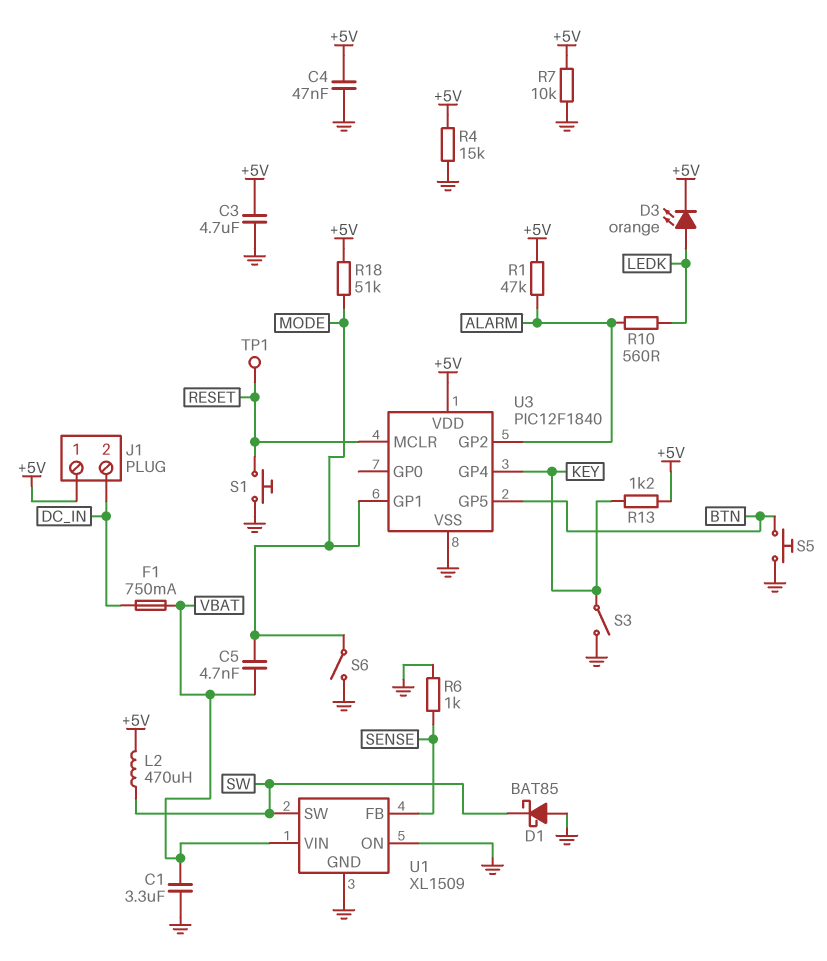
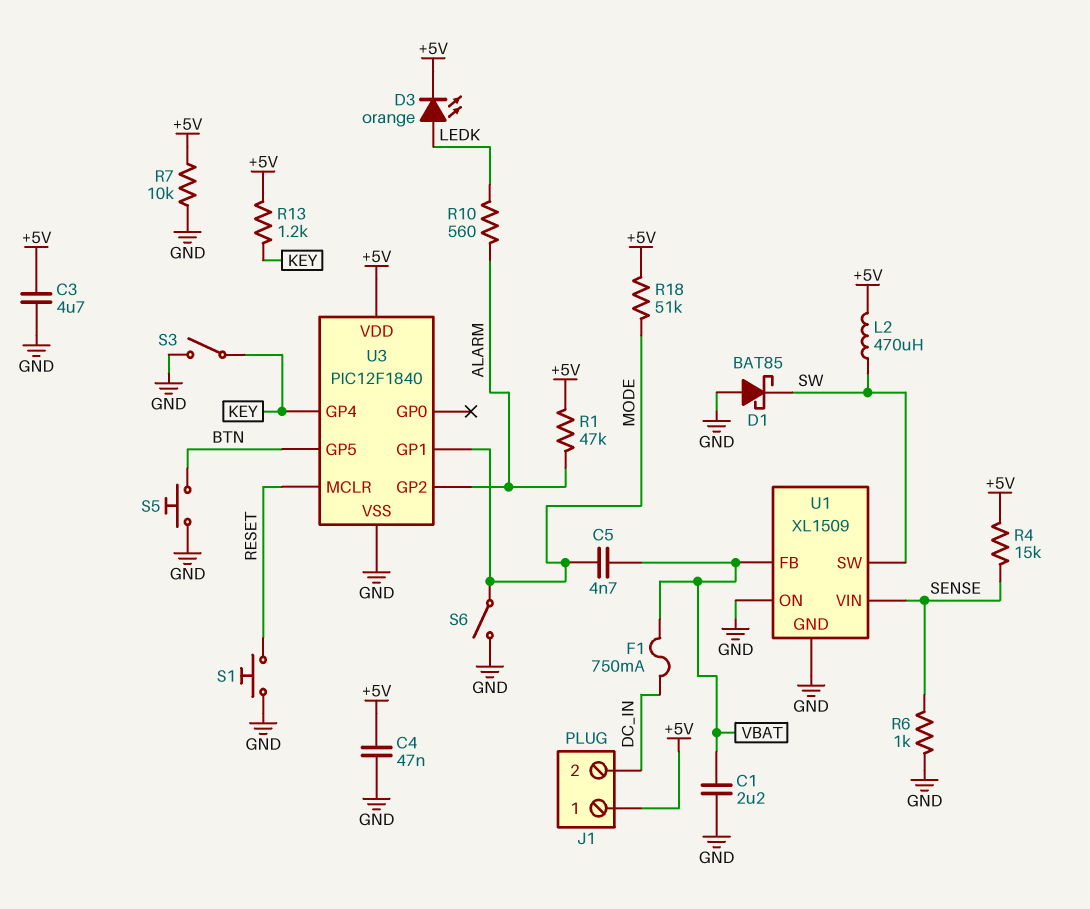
C1: 3.3uF (GND, VBAT) -> 2.2uF (GND, VBAT)
R4: 15k (+5V, GND) -> 15k (+5V, SENSE)
TP1: test point (RESET) -> none
U1 pin FB: SENSE -> VBAT
U1 pin VIN: VBAT -> SENSE

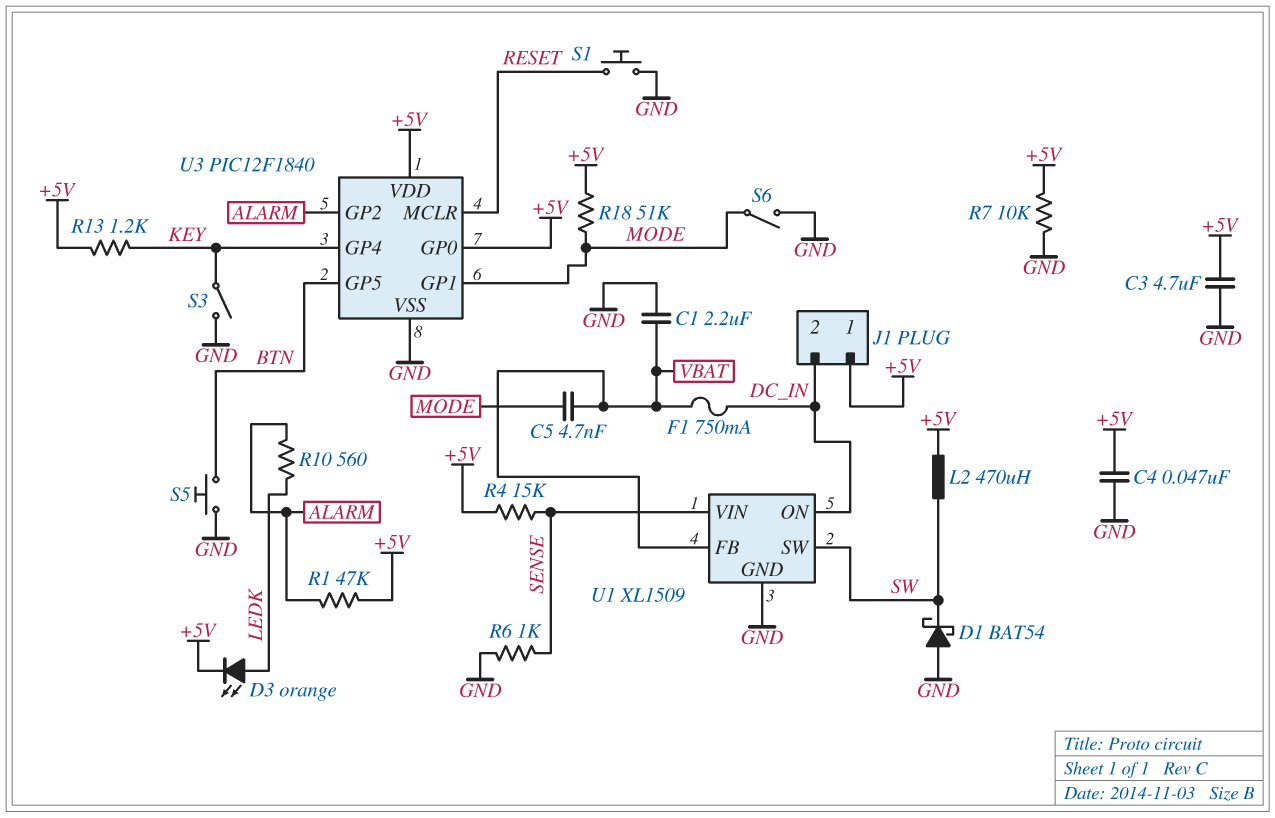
D1: schottky BAT85 (A GND, K SW) -> schottky BAT54 (A GND, K SW)
U1 pin ON: GND -> DC_IN
U3 pin GP0: none -> +5V

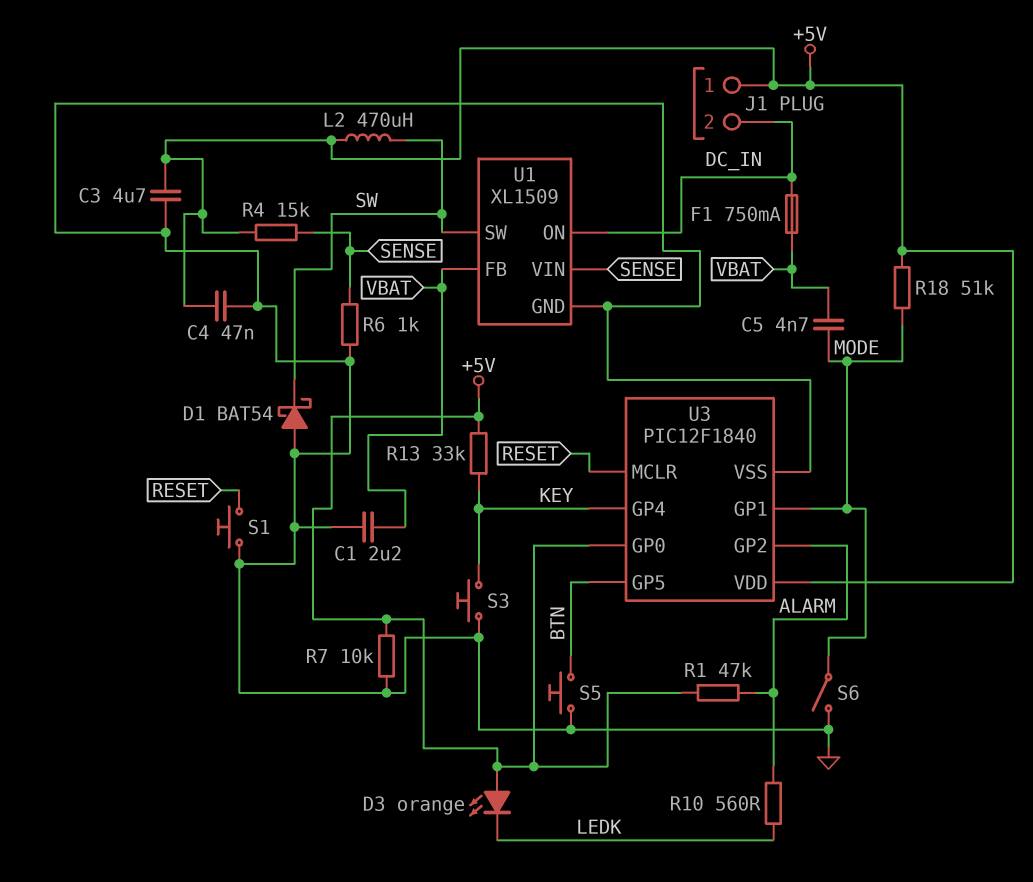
D3: LED orange (A LEDK, K +5V) -> LED orange (A +5V, K LEDK)
R13: 1.2k (+5V, KEY) -> 33k (+5V, KEY)
S3: switch (GND, KEY) -> button (GND, KEY)

